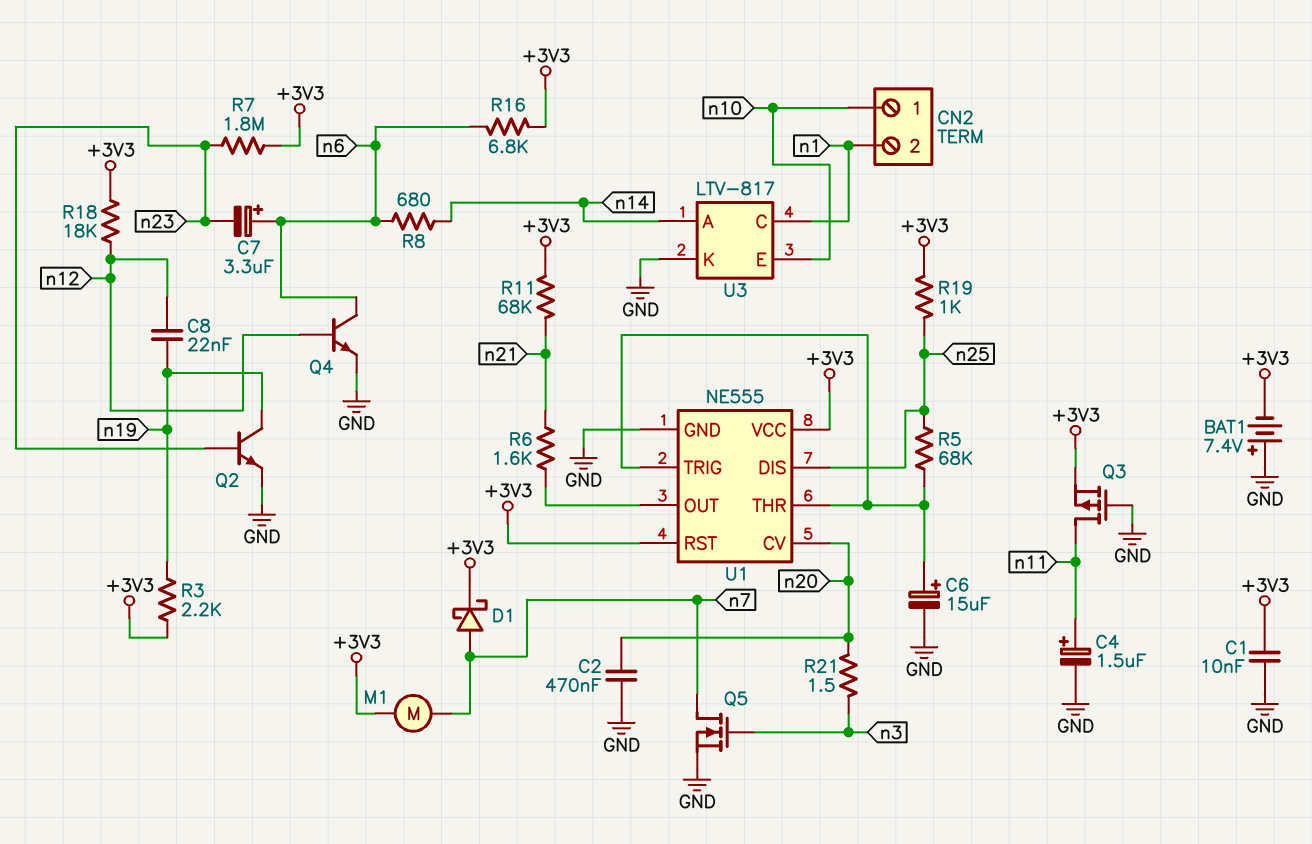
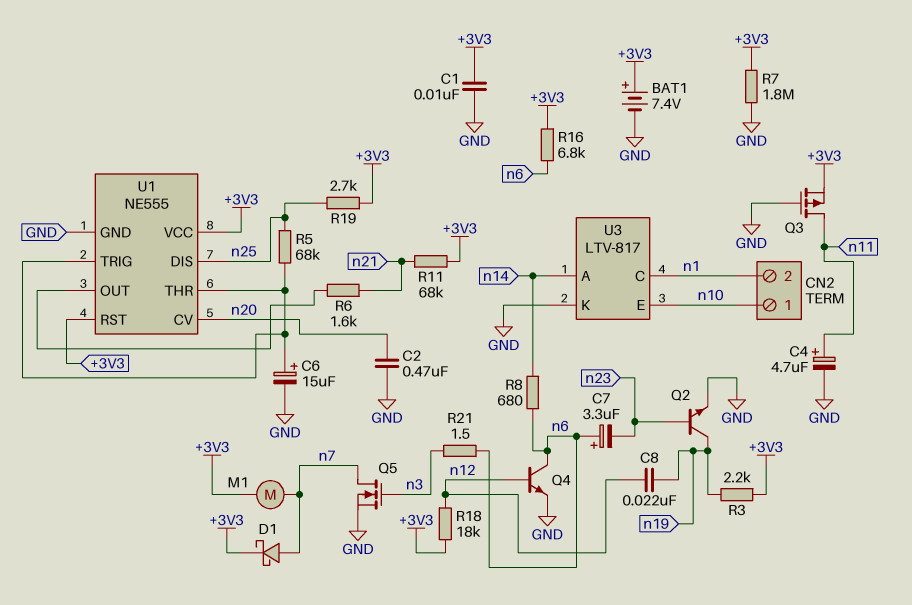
BAT1: 7.4V (plus GND, minus +3V3) -> 7.4V (plus +3V3, minus GND)
C4: 1.5uF (plus n11, minus GND) -> 4.7uF (plus n11, minus GND)
R7: 1.8M (+3V3, n23) -> 1.8M (+3V3, GND)
R19: 1k (+3V3, n25) -> 2.7k (+3V3, n25)
R21: 1.5 (n3, n20) -> 1.5 (n3, n6)

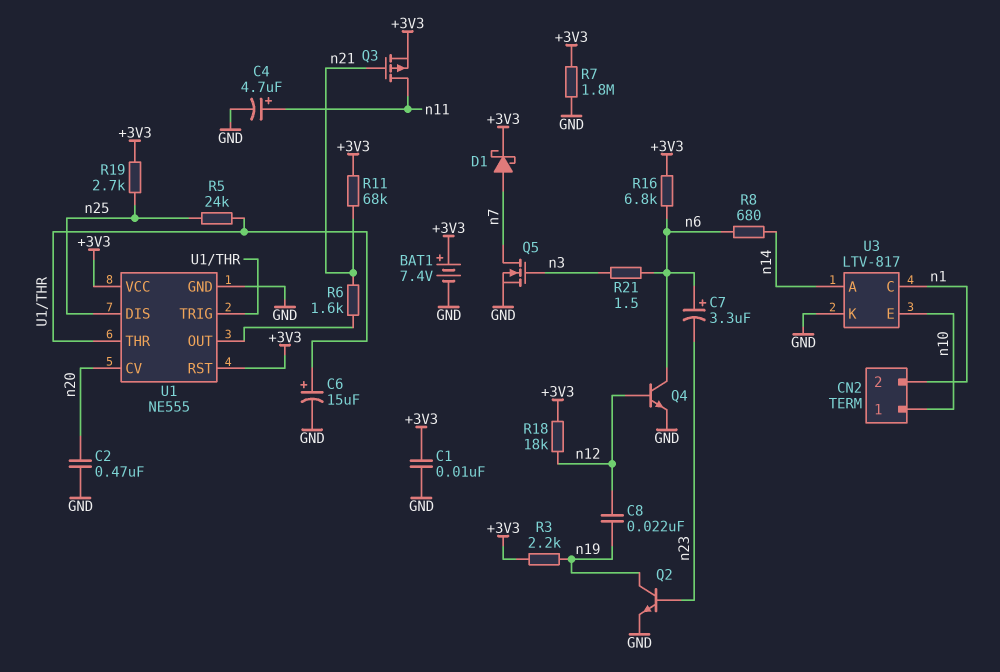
M1: motor (+3V3, n7) -> none
Q3: PMOS (G GND, D n11, S +3V3) -> PMOS (G n21, D n11, S +3V3)
R5: 68k (U1/THR, n25) -> 24k (U1/THR, n25)

